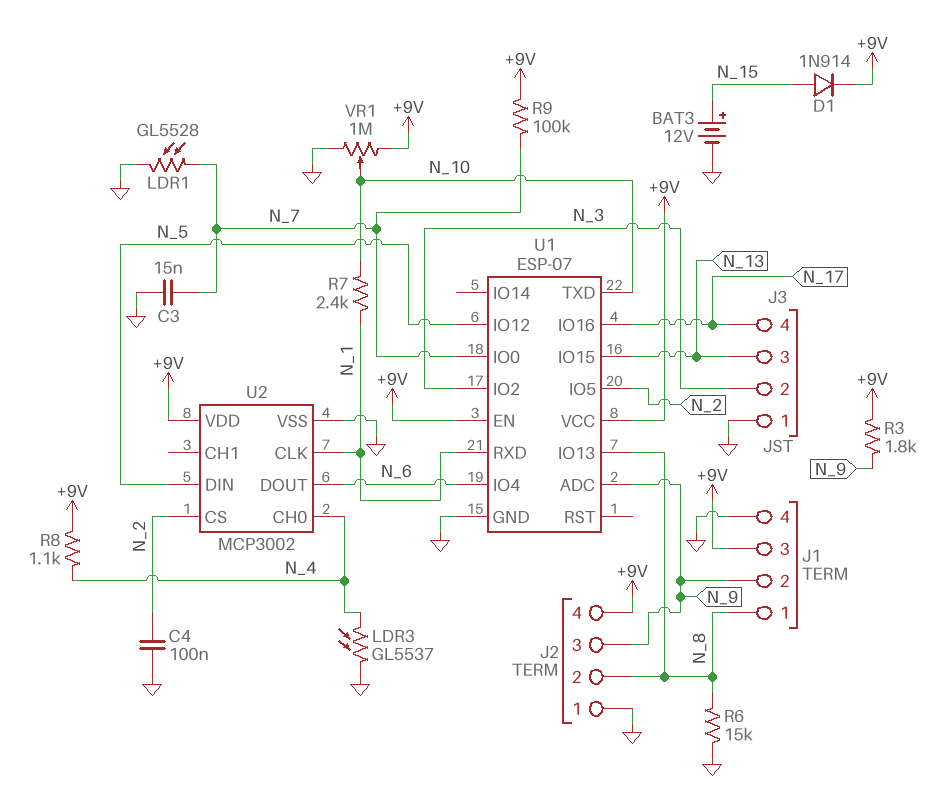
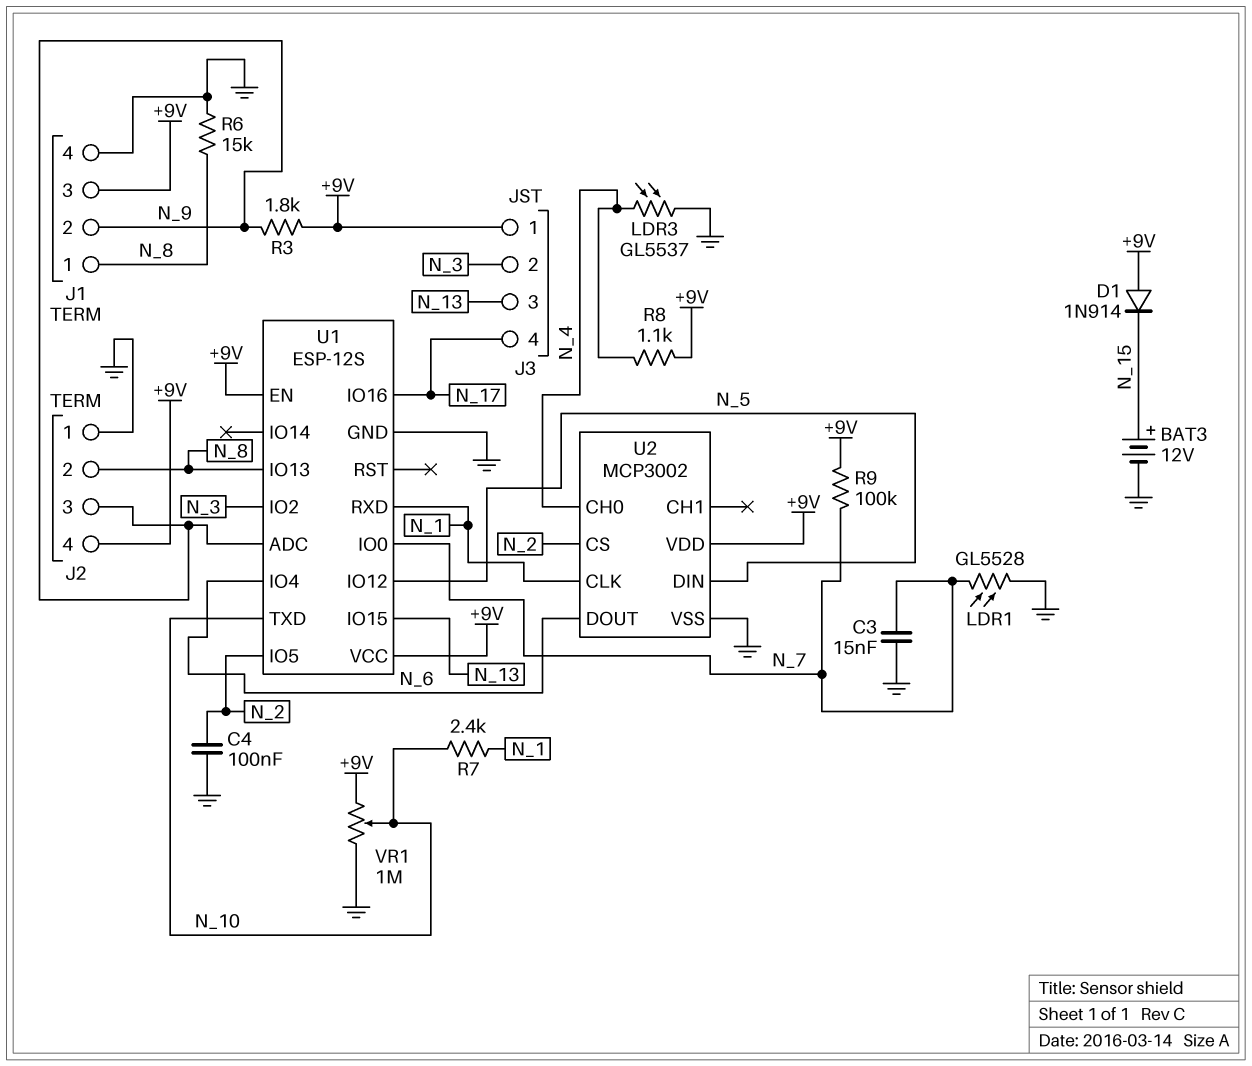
D1: diode 1N914 (A N_15, K +9V) -> diode 1N914 (A +9V, K N_15)
J3 pin 1: GND -> +9V
U1: ESP-07 -> ESP-12S

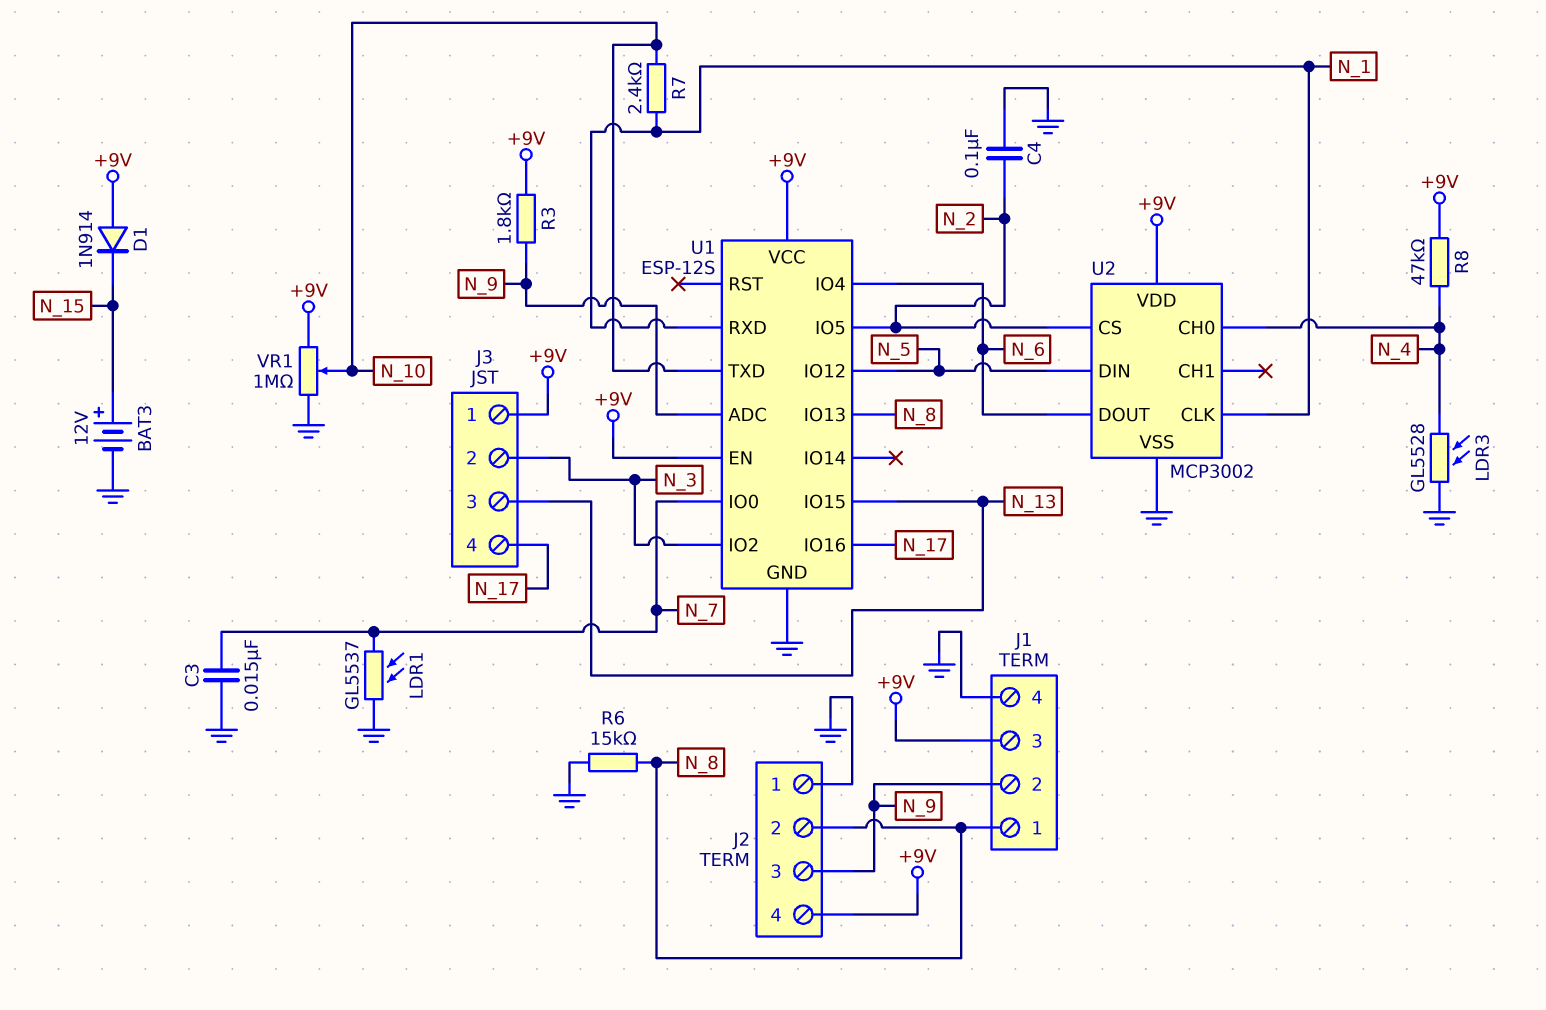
LDR1: GL5528 (GND, N_7) -> GL5537 (GND, N_7)
LDR3: GL5537 (GND, N_4) -> GL5528 (GND, N_4)
R8: 1.1k (+9V, N_4) -> 47k (+9V, N_4)
R9: 100k (+9V, N_7) -> none

